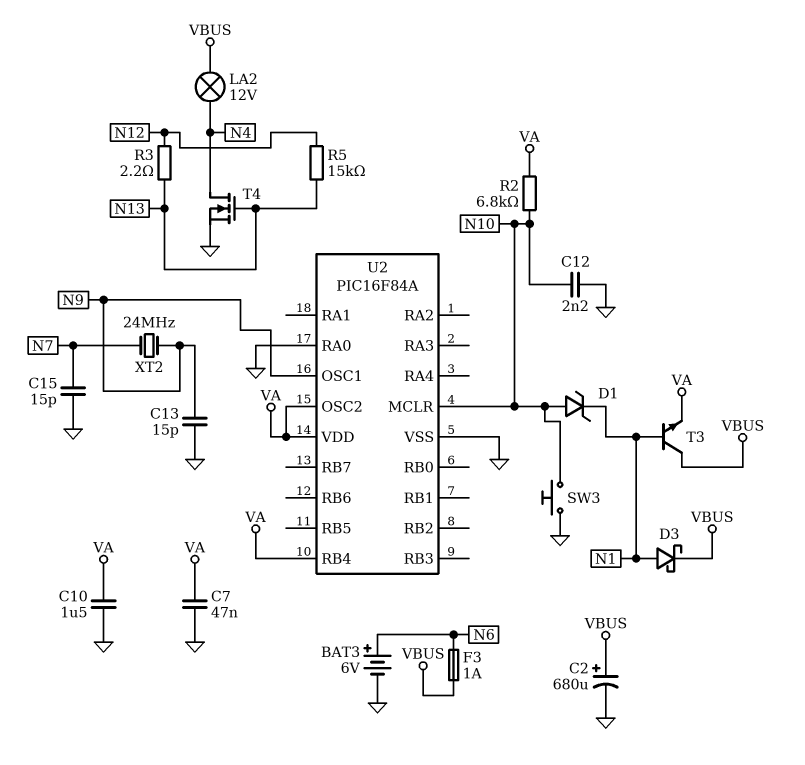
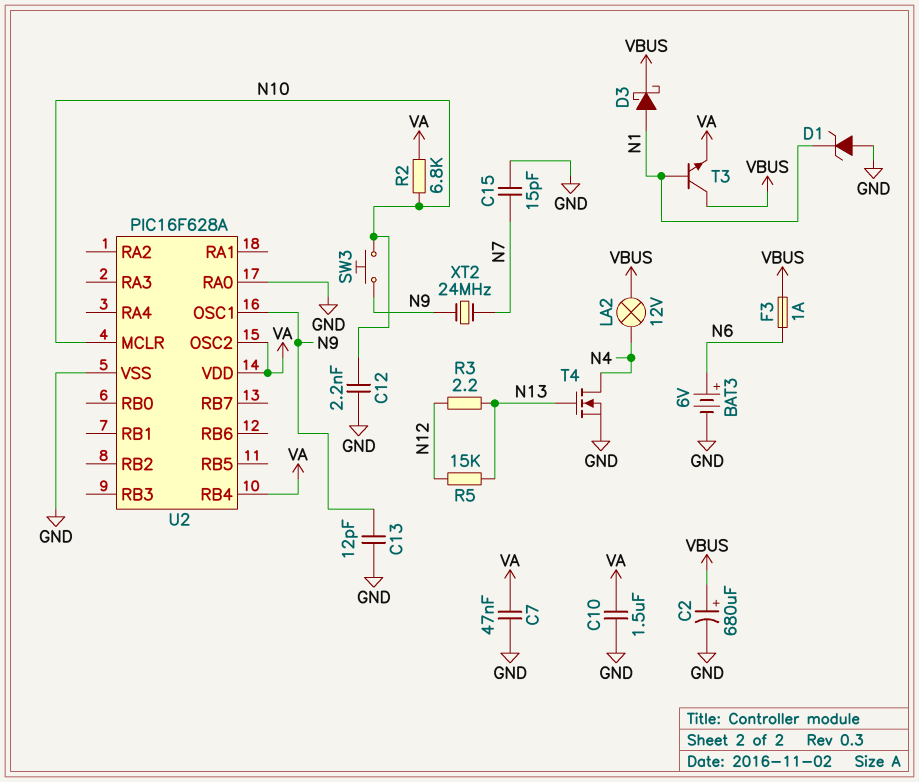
C13: 15pF (GND, N9) -> 12pF (GND, N9)
D1: zener (A N10, K N1) -> zener (A GND, K N1)
SW3: button (GND, N10) -> button (N9, N10)
U2: PIC16F84A -> PIC16F628A

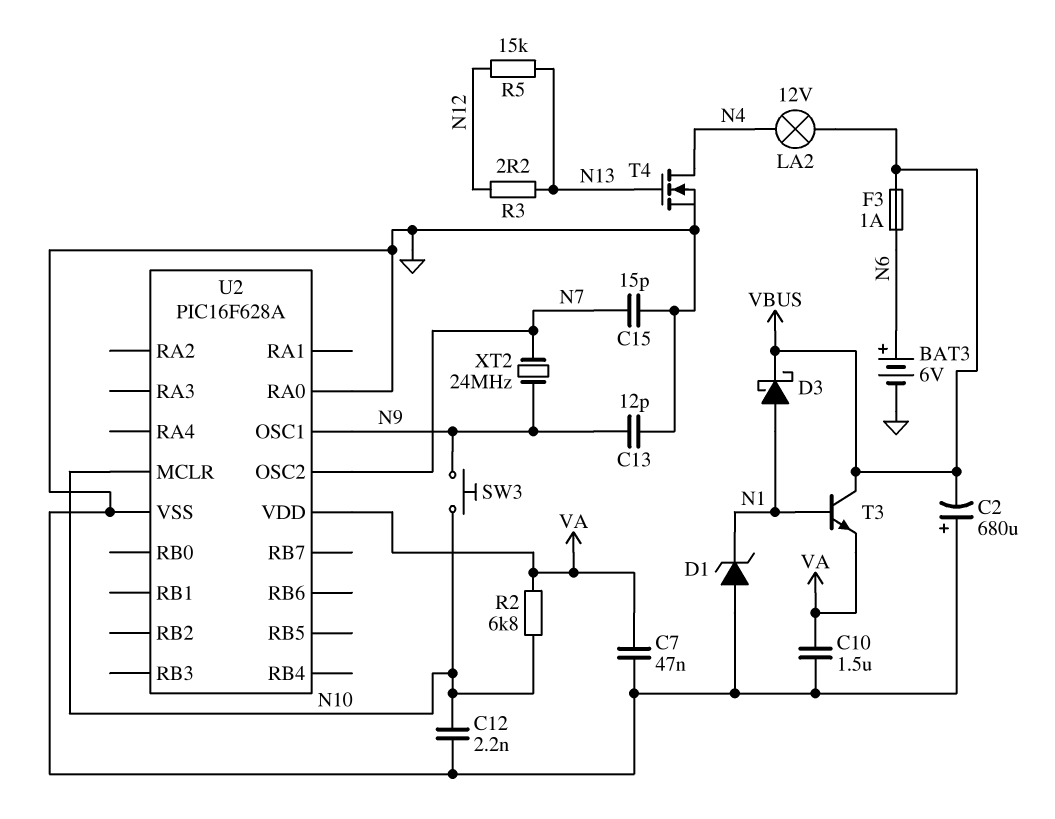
C2: 680uF (plus VBUS, minus GND) -> 680uF (plus GND, minus VBUS)
U2 pin OSC2: VA -> N7
U2 pin RB4: VA -> none

